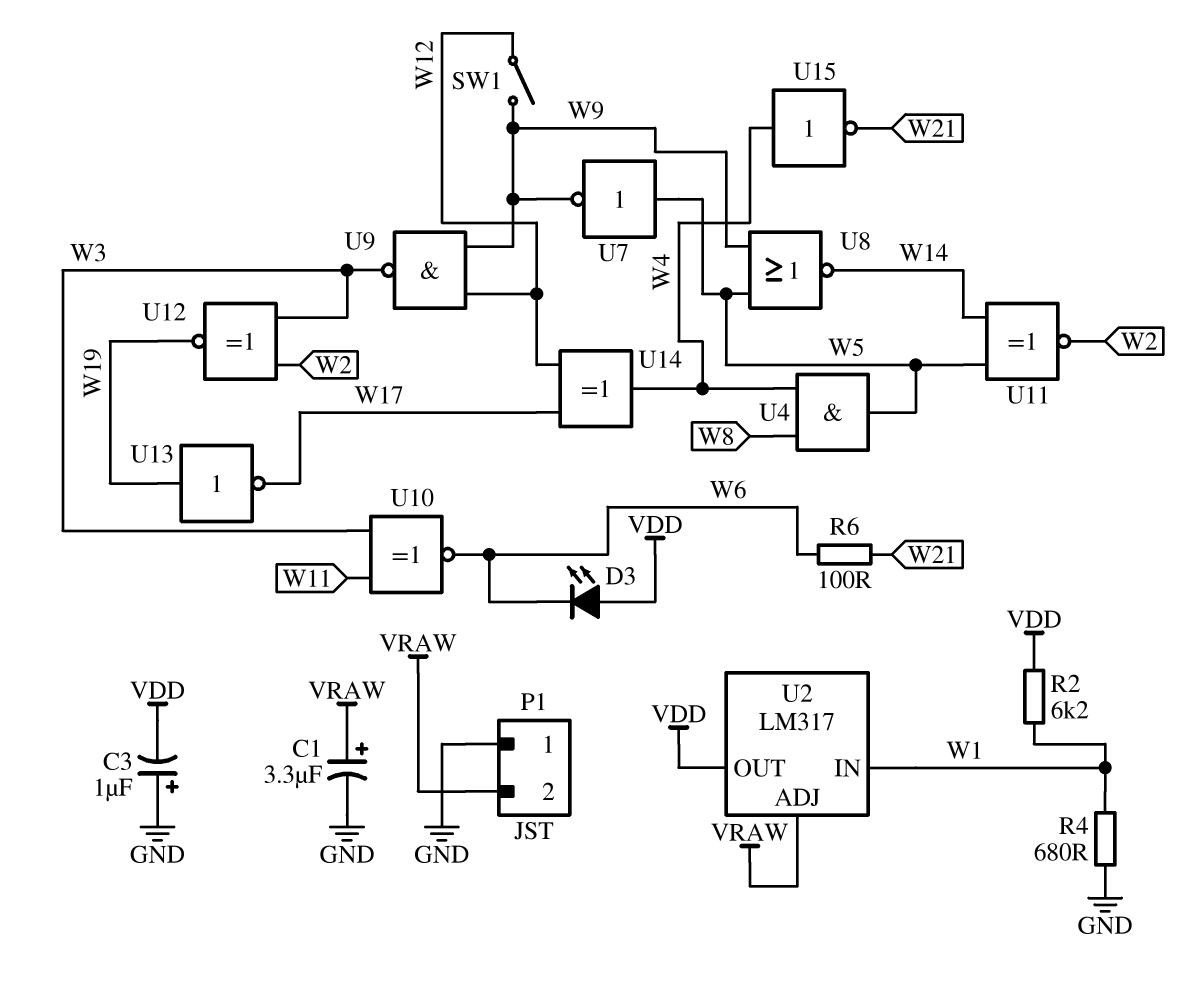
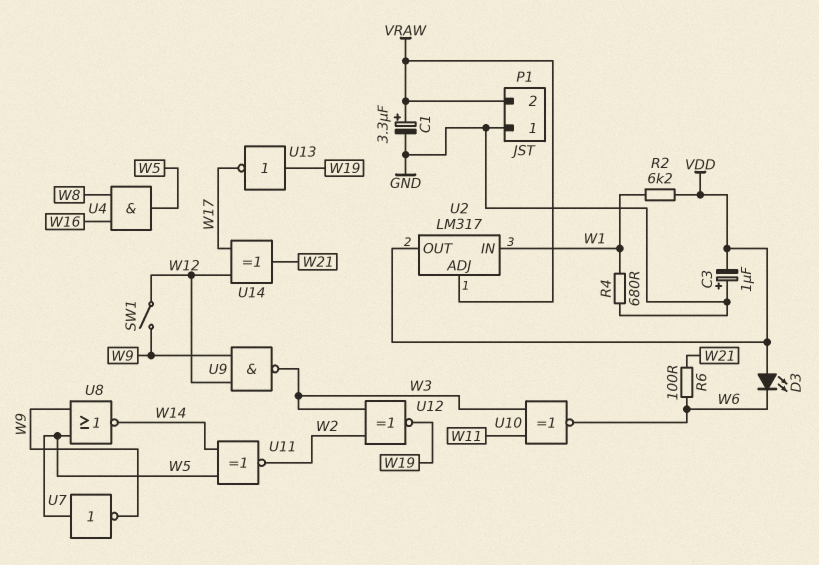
U4: AND (in W4, in W8, out W5) -> AND (in W8, in W16, out W5)
U14: XOR (in W12, in W17, out W4) -> XOR (in W12, in W17, out W21)
U15: NOT (in W4, out W21) -> none

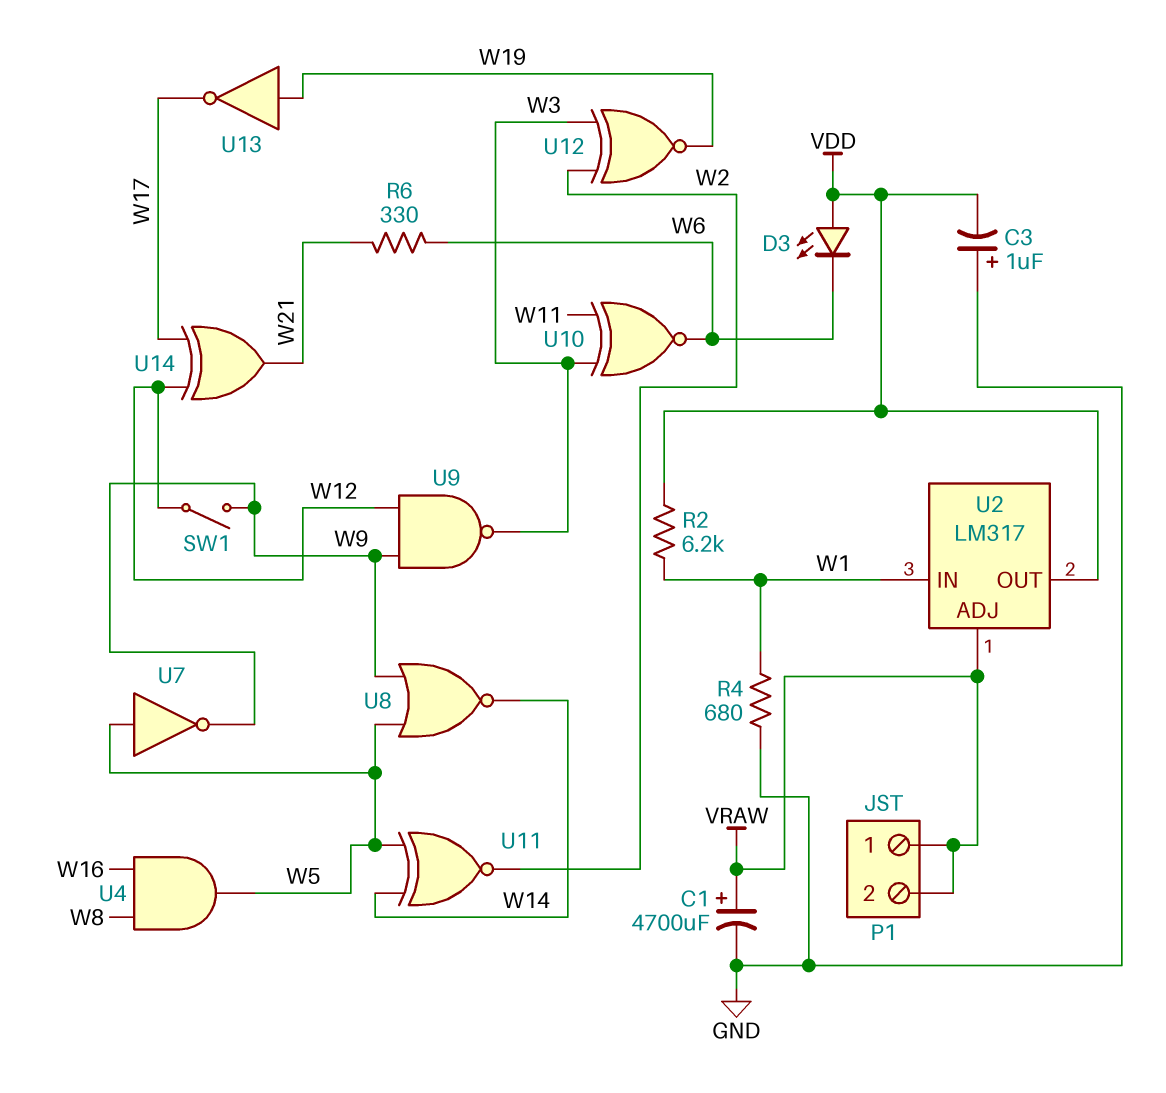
C1: 3.3uF (plus VRAW, minus GND) -> 4700uF (plus VRAW, minus GND)
P1 pin 1: GND -> VRAW
R6: 100 (W6, W21) -> 330 (W6, W21)

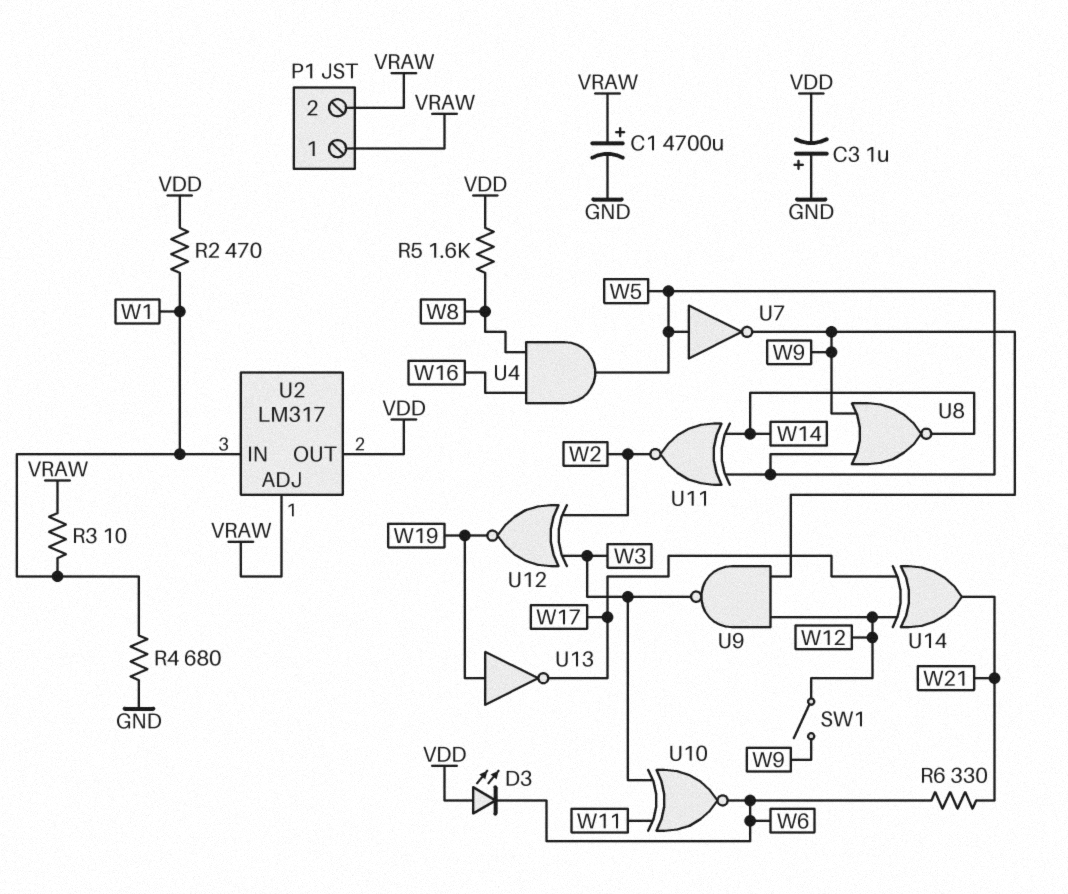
R2: 6.2k (VDD, W1) -> 470 (VDD, W1)
R3: none -> 10 (VRAW, W1)
R5: none -> 1.6k (VDD, W8)

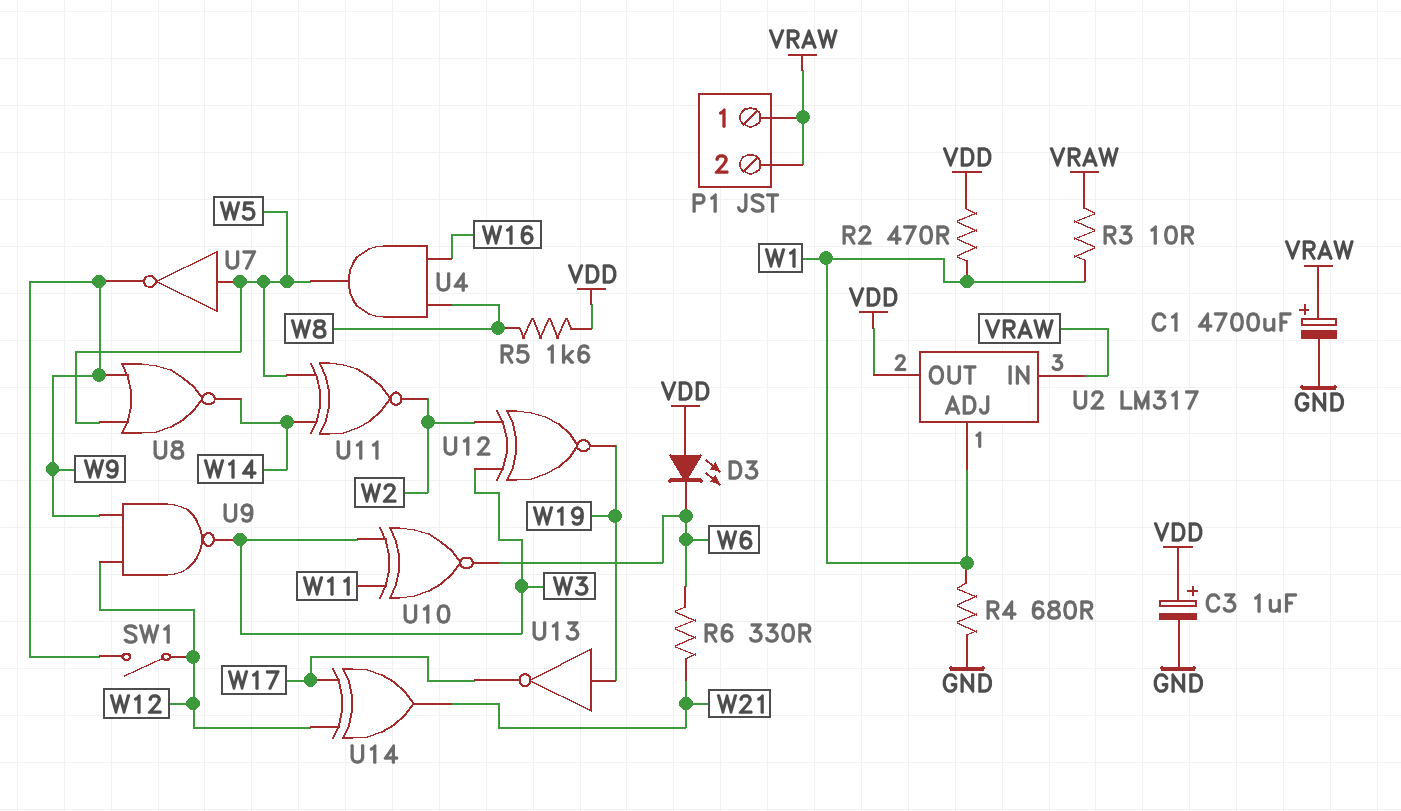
C3: 1uF (plus GND, minus VDD) -> 1uF (plus VDD, minus GND)
U2 pin ADJ: VRAW -> W1
U2 pin IN: W1 -> VRAW

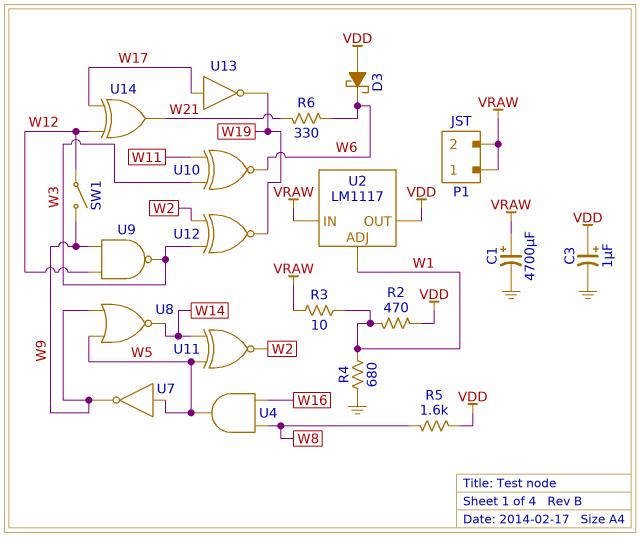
D3: LED (A VDD, K W6) -> schottky (A VDD, K W6)
U2: LM317 -> LM1117
U13: NOT (in W19, out W17) -> NOT (in W17, out W19)

